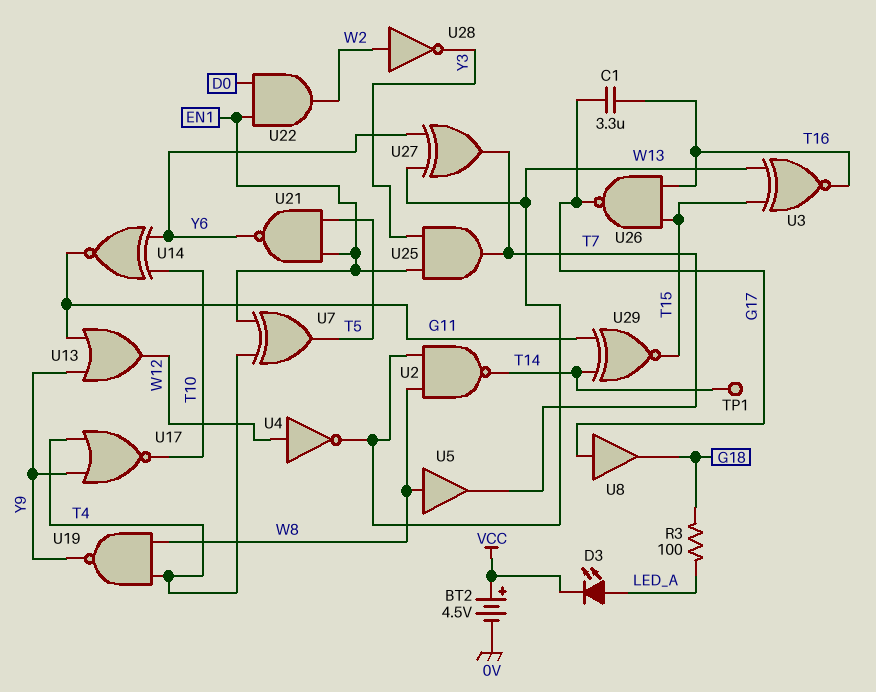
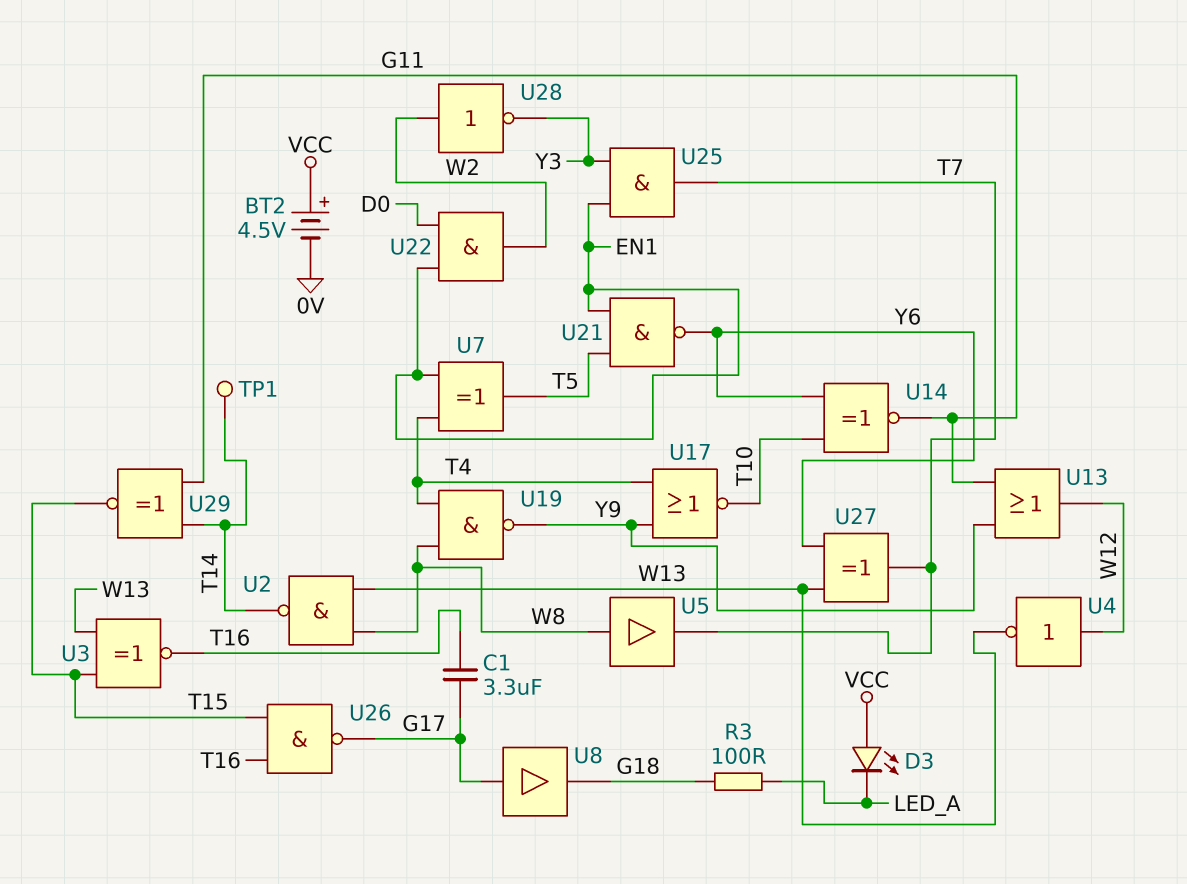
D3: LED (A LED_A, K VCC) -> LED (A VCC, K LED_A)

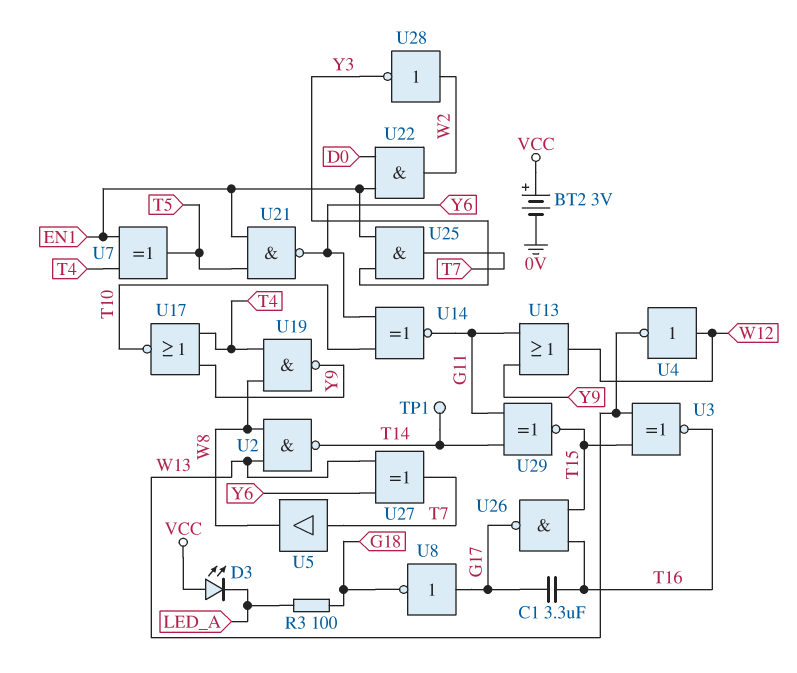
BT2: 4.5V (plus VCC, minus 0V) -> 3V (plus VCC, minus 0V)
U5: buffer (in W8, out T7) -> buffer (in T7, out W8)
U8: buffer (in G17, out G18) -> NOT (in G17, out G18)

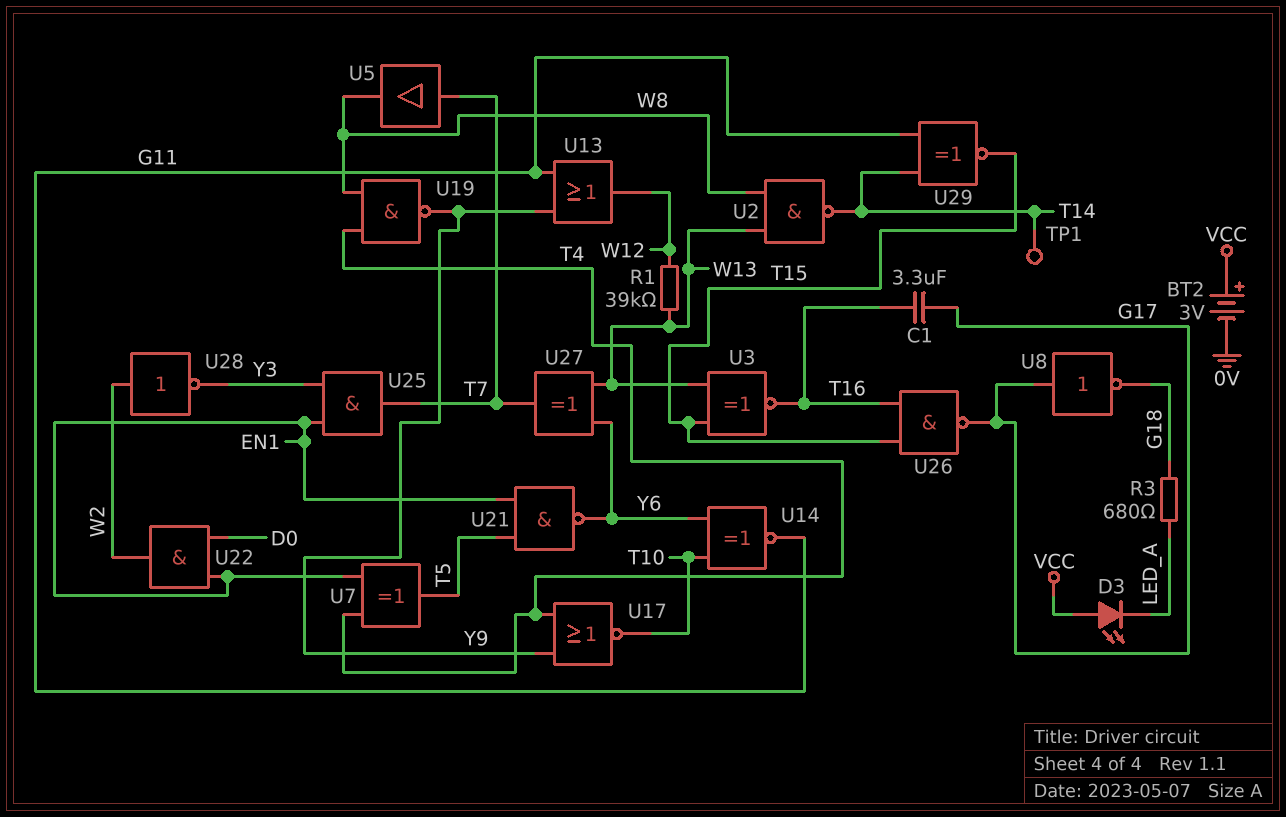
R1: none -> 39k (W12, W13)
R3: 100 (G18, LED_A) -> 680 (G18, LED_A)
U4: NOT (in W12, out W13) -> none

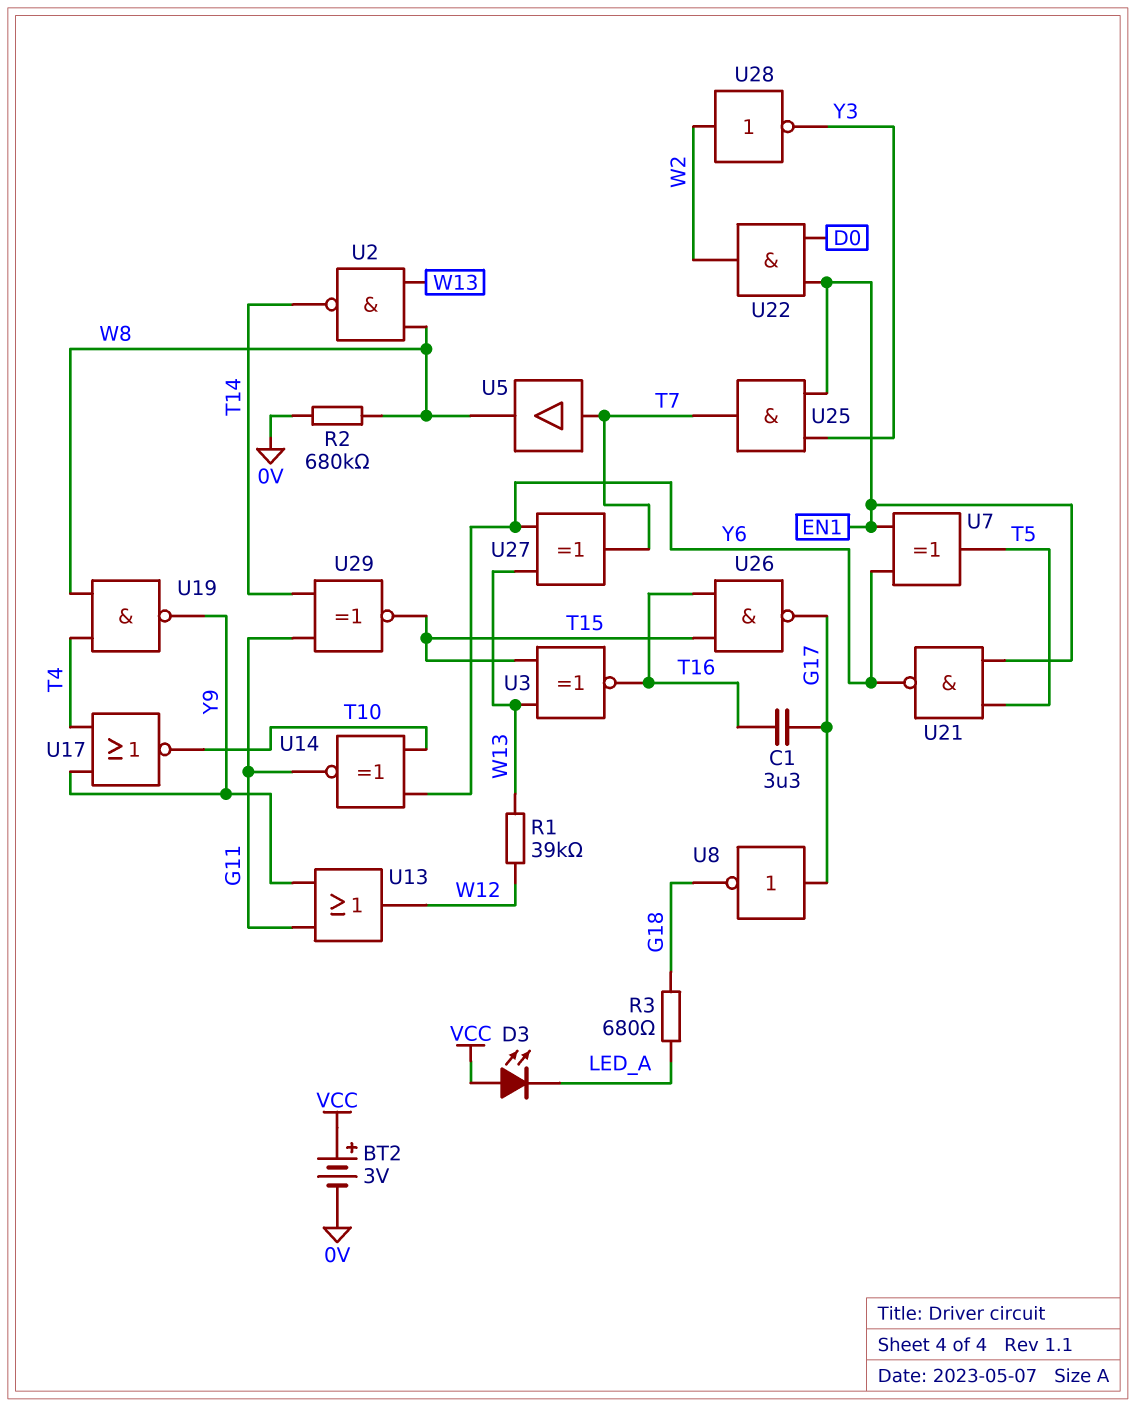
R2: none -> 680k (0V, W8)
TP1: test point (T14) -> none
U7: XOR (in EN1, in T4, out T5) -> XOR (in EN1, in Y6, out T5)

